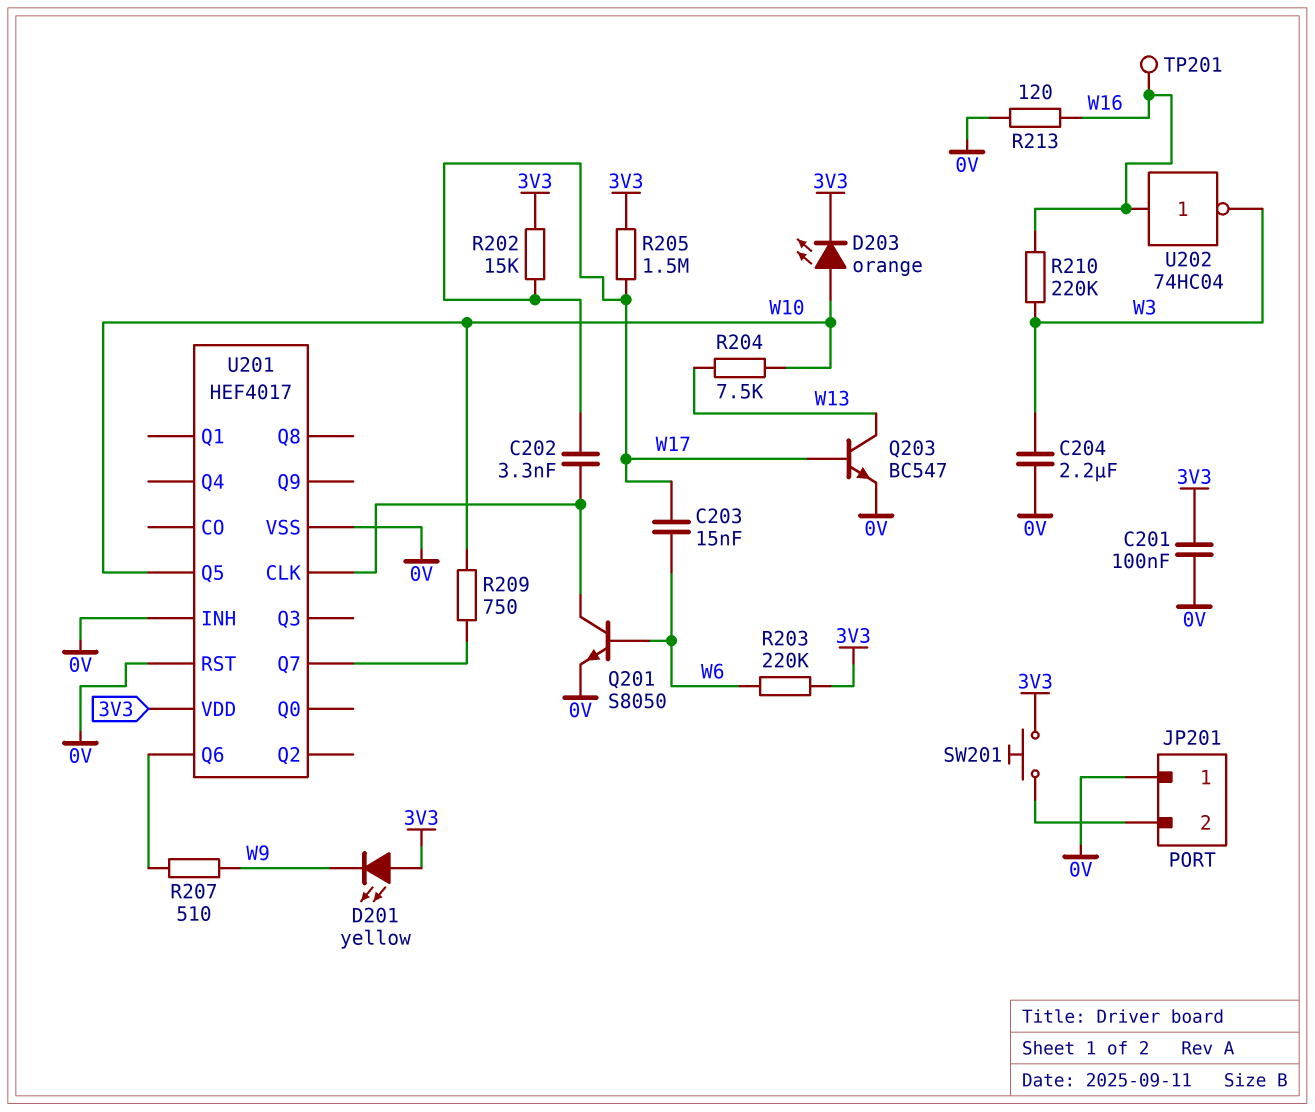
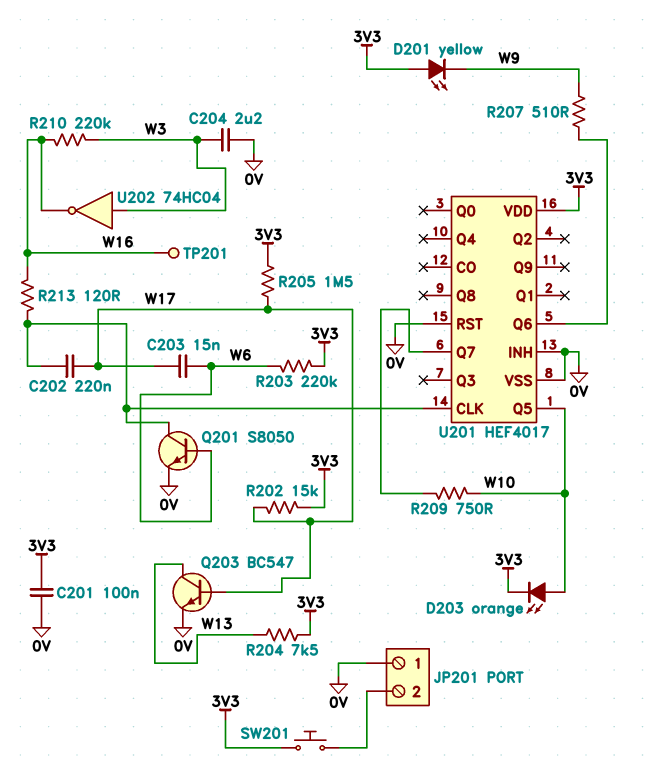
C202: 3.3nF (U201/CLK, W17) -> 220nF (U201/CLK, W17)
R204: 7.5k (W10, W13) -> 7.5k (3V3, W13)
R213: 120 (0V, W16) -> 120 (U201/CLK, W16)
U202: NOT 74HC04 (in W16, out W3) -> NOT 74HC04 (in W3, out W16)

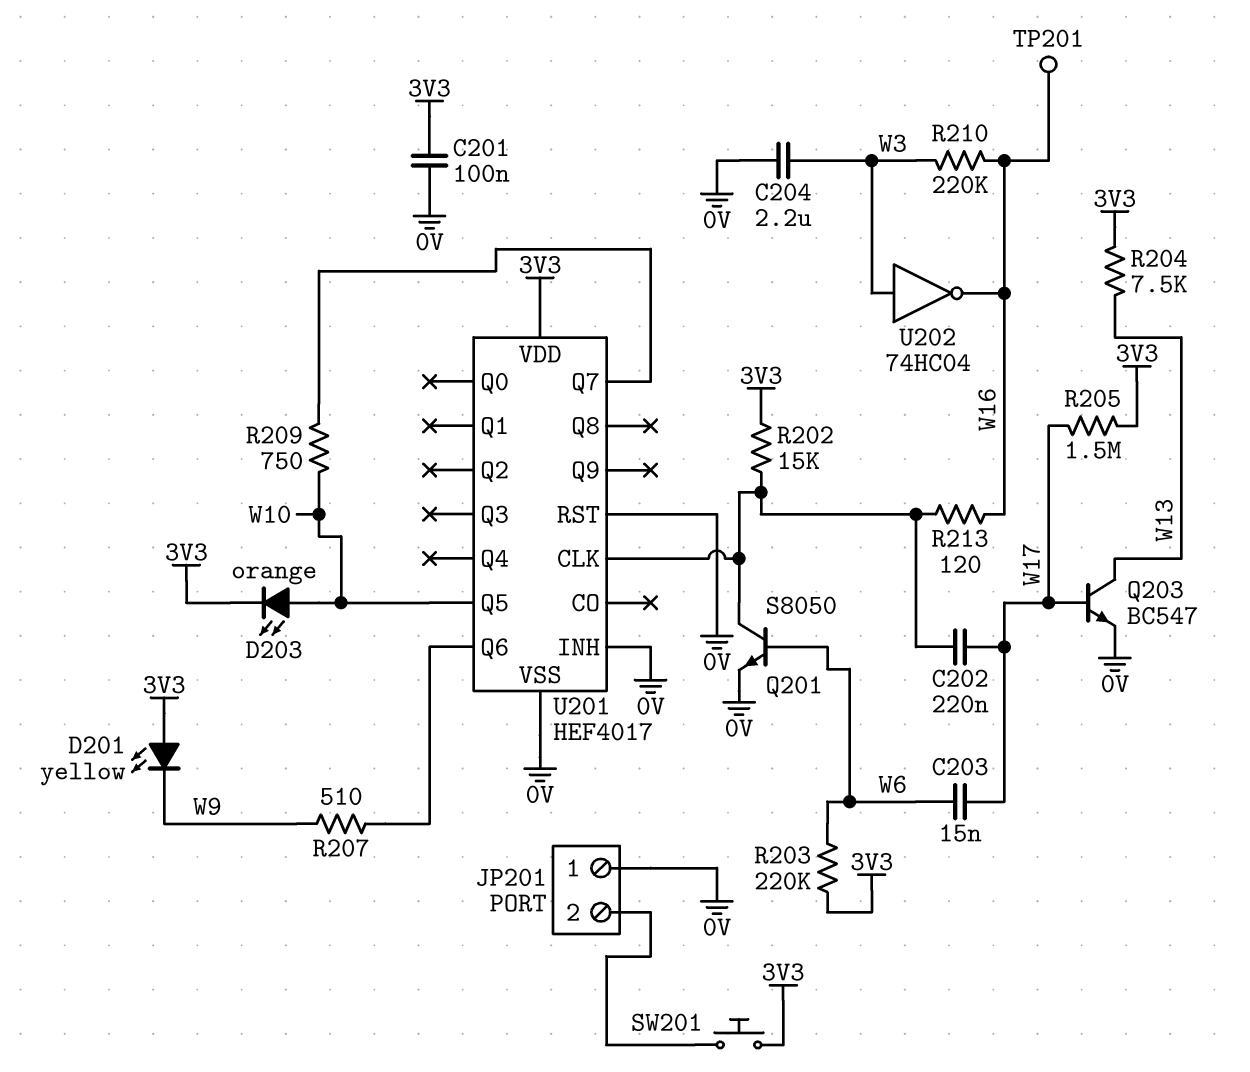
R202: 15k (3V3, W17) -> 15k (3V3, U201/CLK)

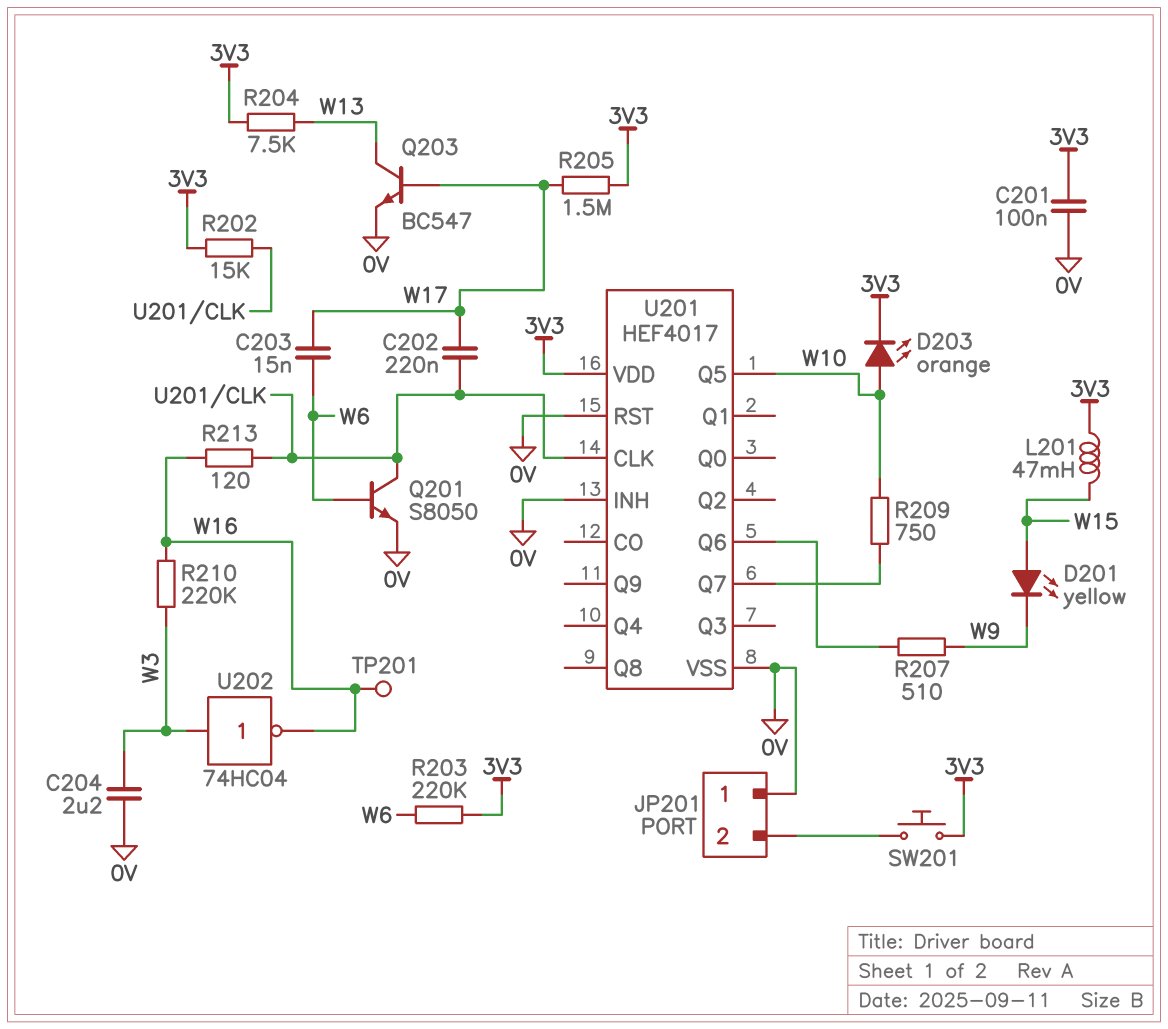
D201: LED yellow (A 3V3, K W9) -> LED yellow (A W15, K W9)
L201: none -> 47mH (3V3, W15)

